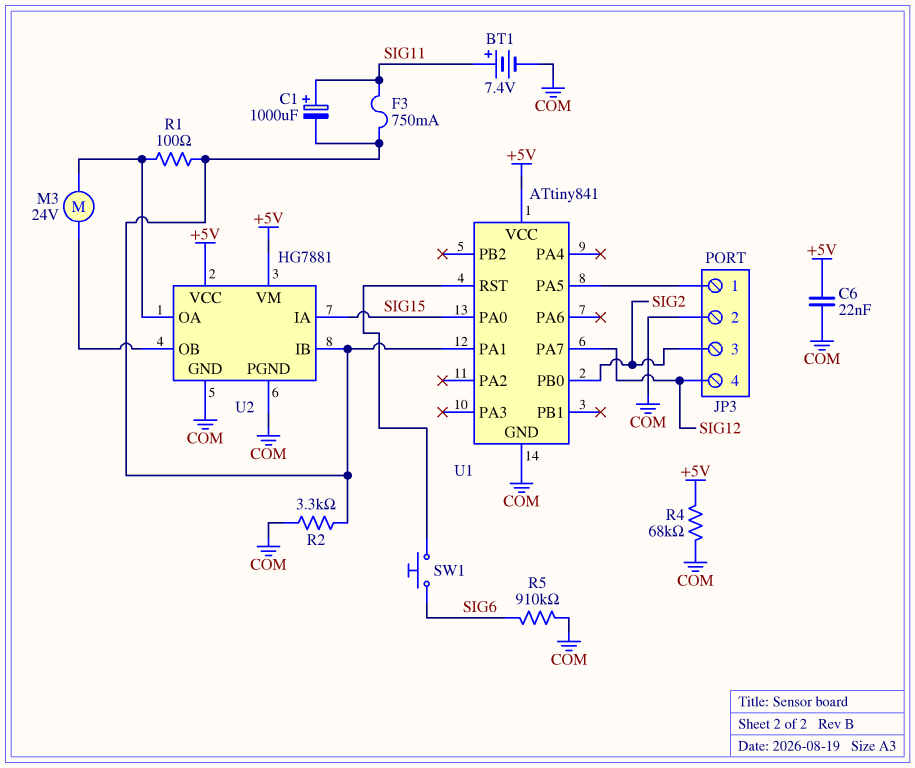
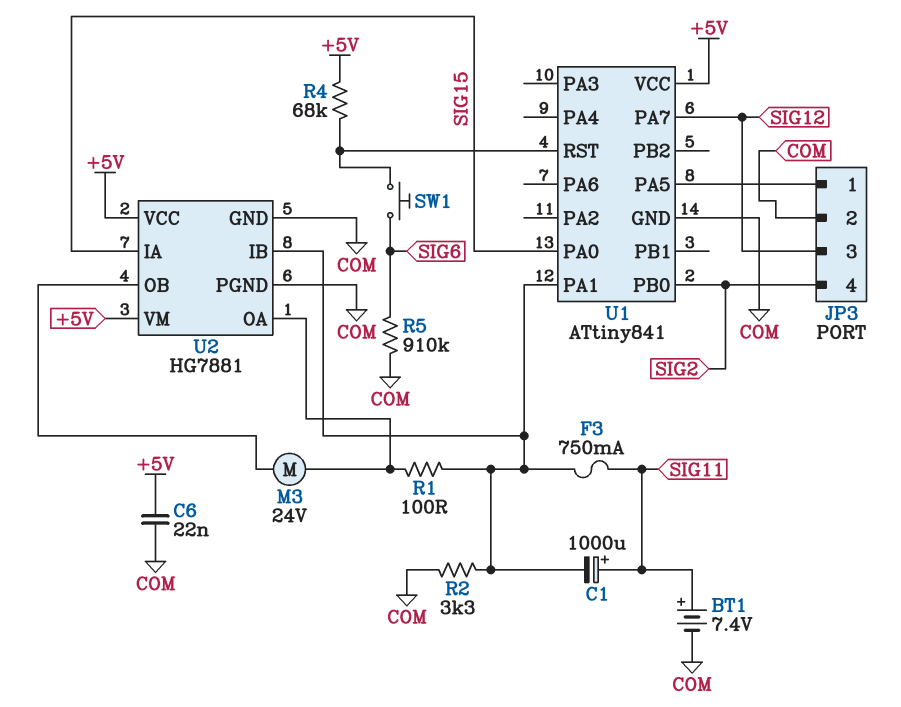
JP3 pin 3: SIG2 -> SIG12
JP3 pin 4: SIG12 -> SIG2
R4: 68k (+5V, COM) -> 68k (+5V, U1/RST)

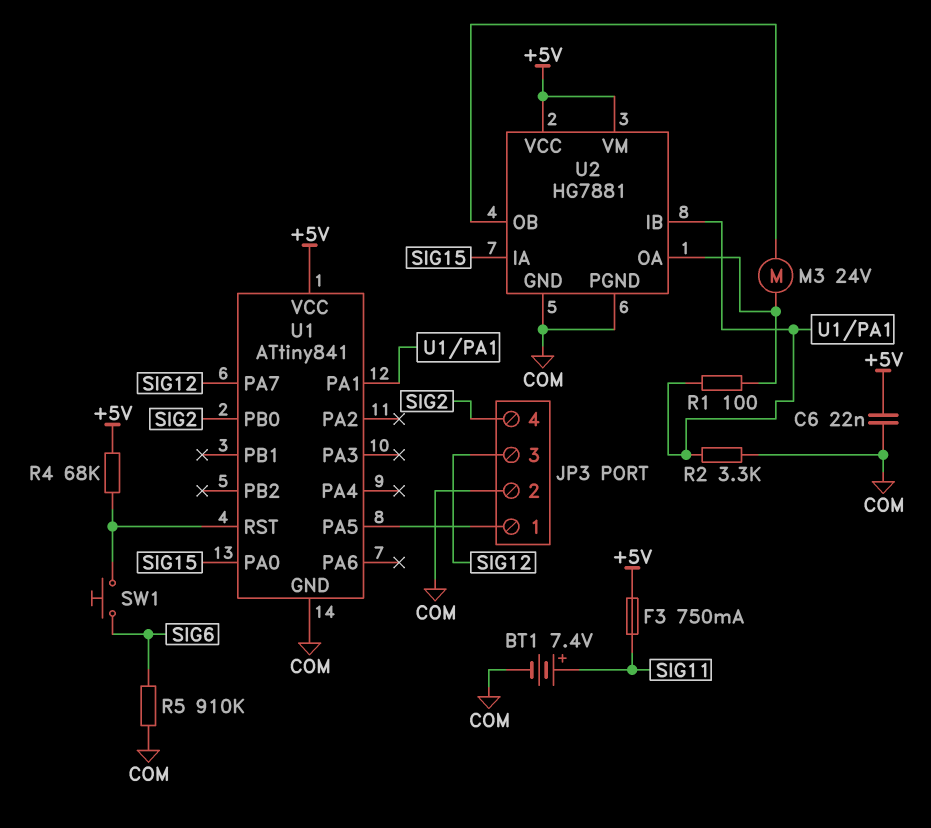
C1: 1000uF (plus SIG11, minus U1/PA1) -> none
F3: 750mA (SIG11, U1/PA1) -> 750mA (+5V, SIG11)

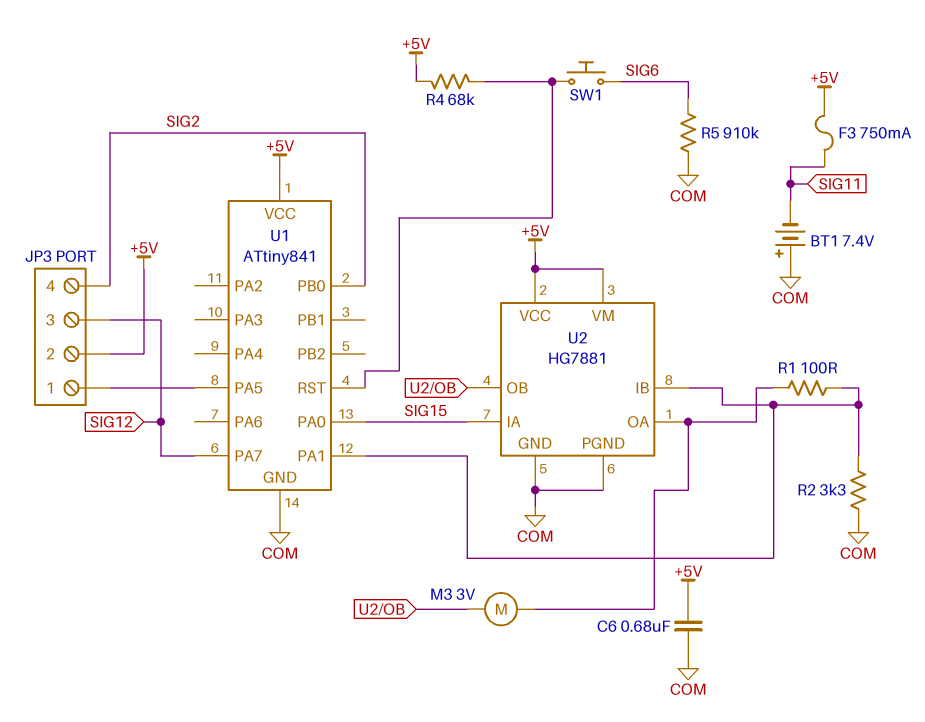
BT1: 7.4V (plus SIG11, minus COM) -> 7.4V (plus COM, minus SIG11)
C6: 22nF (+5V, COM) -> 680nF (+5V, COM)
JP3 pin 2: COM -> +5V
M3: motor 24V (U2/OA, U2/OB) -> motor 3V (U2/OA, U2/OB)

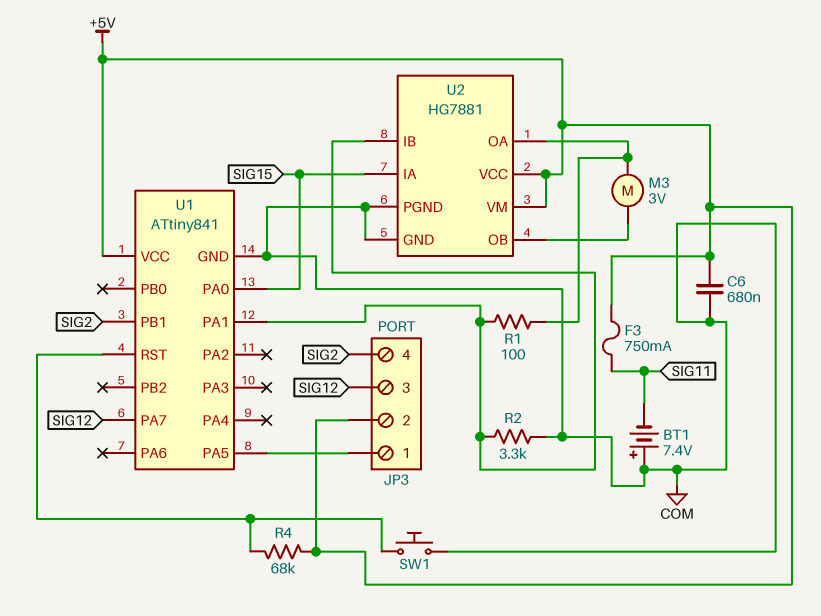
R5: 910k (COM, SIG6) -> none
SW1: button (SIG6, U1/RST) -> button (COM, U1/RST)
U1 pin PB0: SIG2 -> none
U1 pin PB1: none -> SIG2

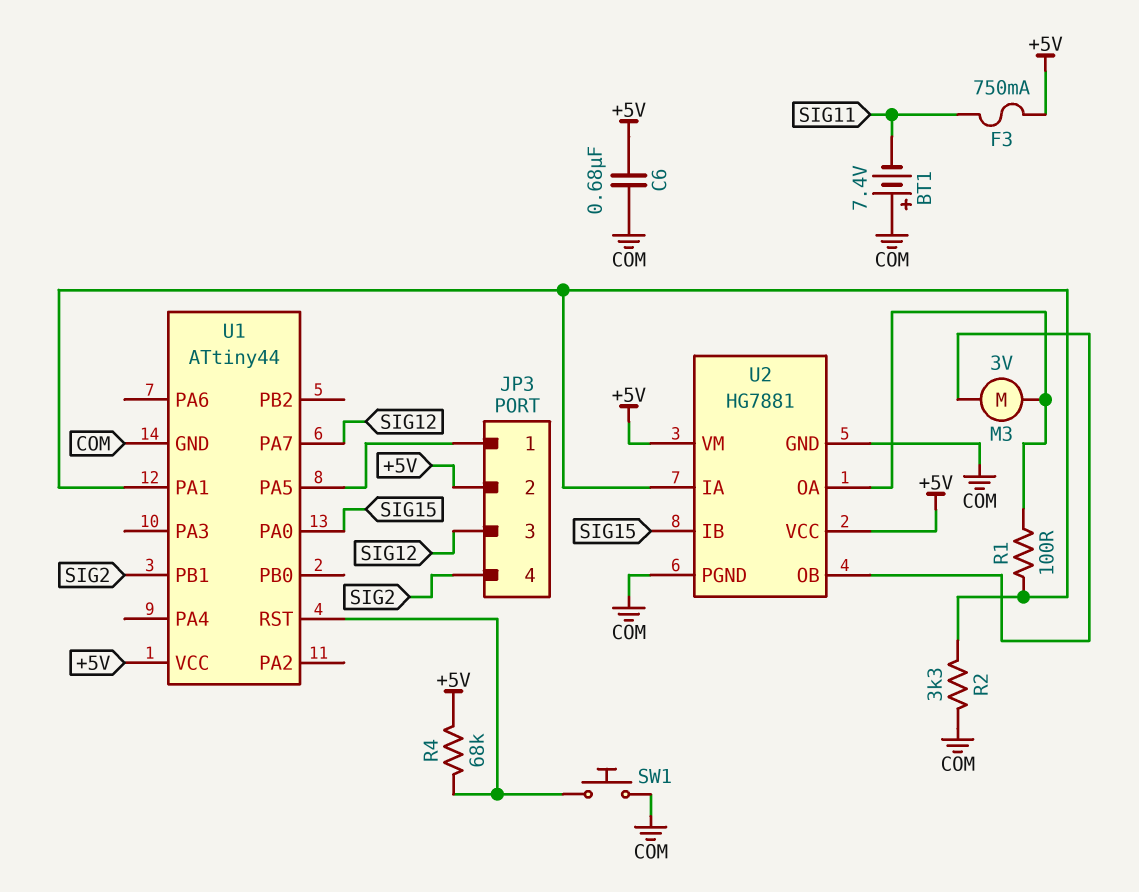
U1: ATtiny841 -> ATtiny44
U2 pin IA: SIG15 -> U1/PA1
U2 pin IB: U1/PA1 -> SIG15

